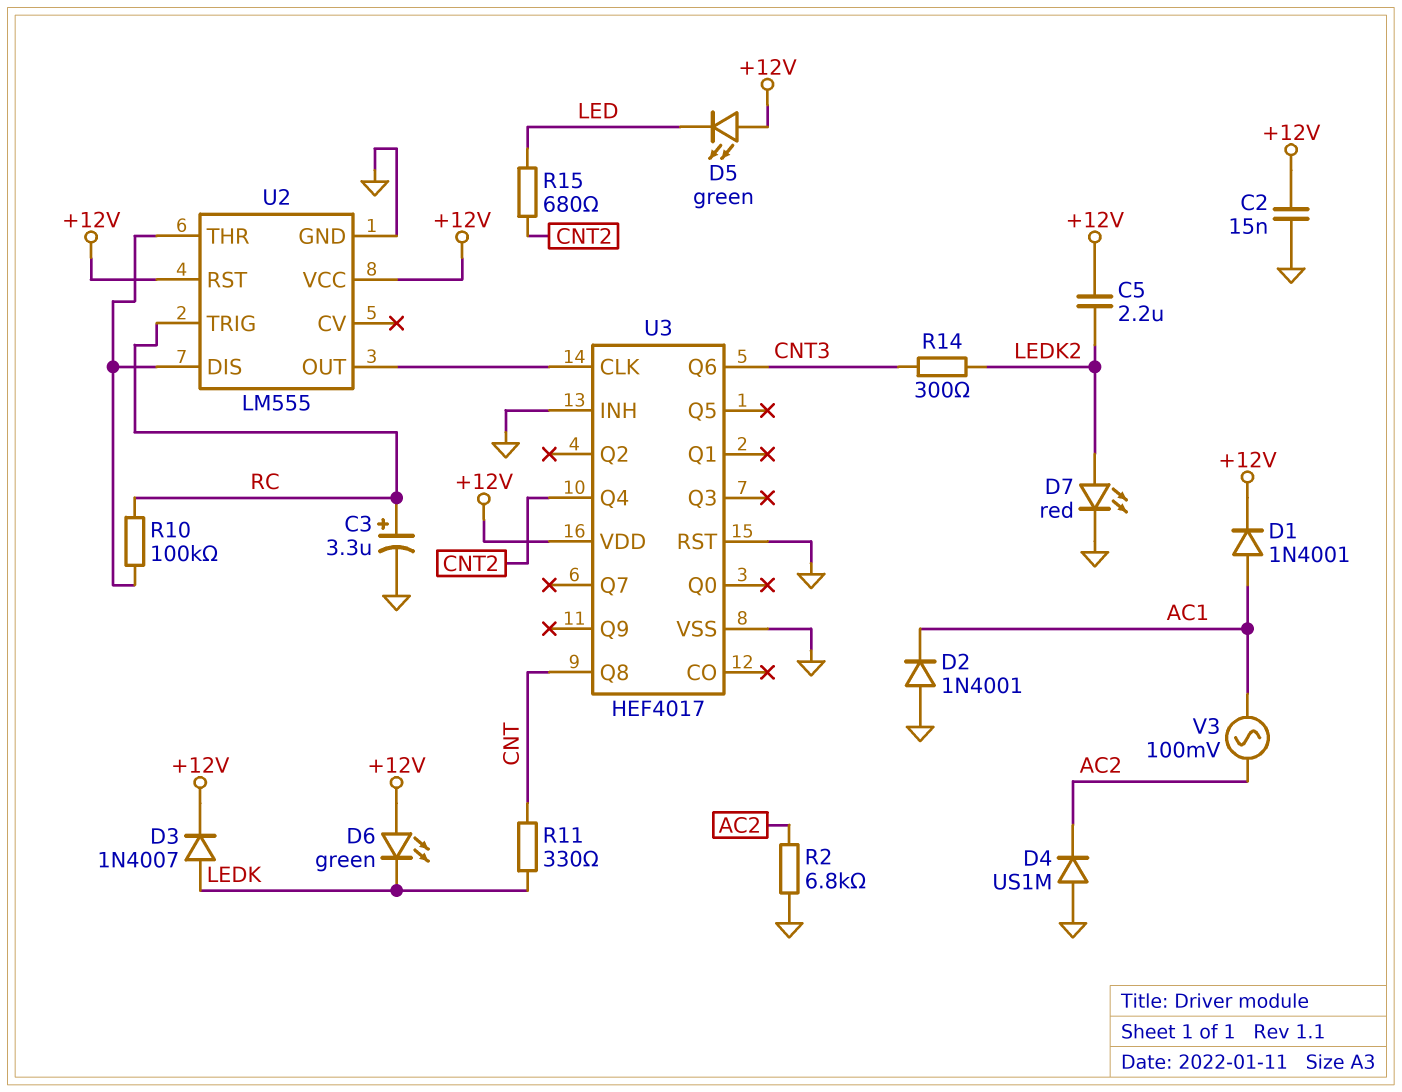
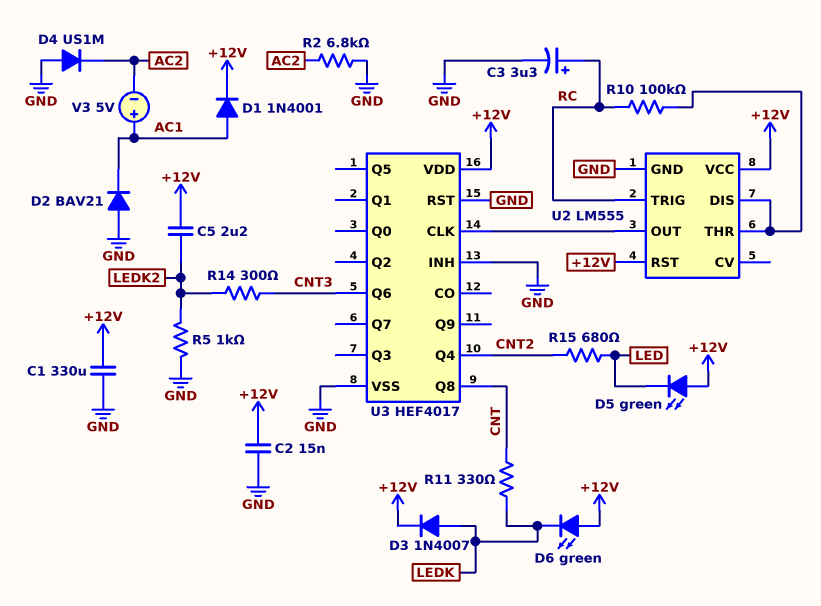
C1: none -> 330uF (+12V, GND)
D2: diode 1N4001 (A GND, K AC1) -> diode BAV21 (A GND, K AC1)
D7: LED red (A LEDK2, K GND) -> none
R5: none -> 1k (GND, LEDK2)
V3: AC 100mV (AC1, AC2) -> 5V (plus AC1, minus AC2)

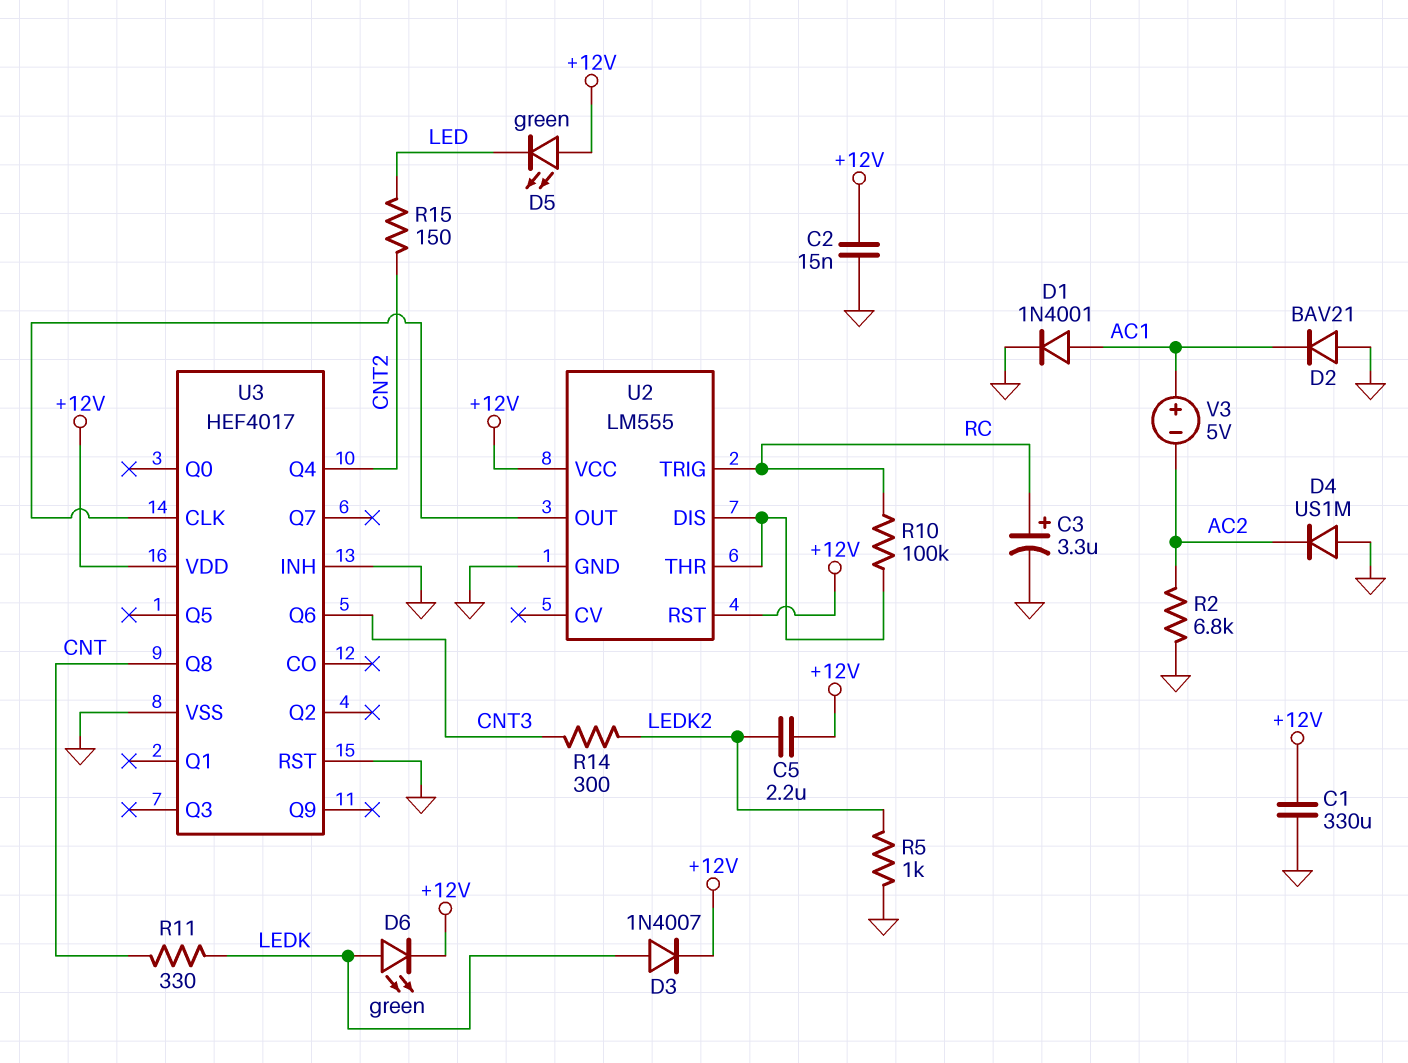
D1: diode 1N4001 (A AC1, K +12V) -> diode 1N4001 (A AC1, K GND)
D6: LED green (A +12V, K LEDK) -> LED green (A LEDK, K +12V)
R15: 680 (CNT2, LED) -> 150 (CNT2, LED)

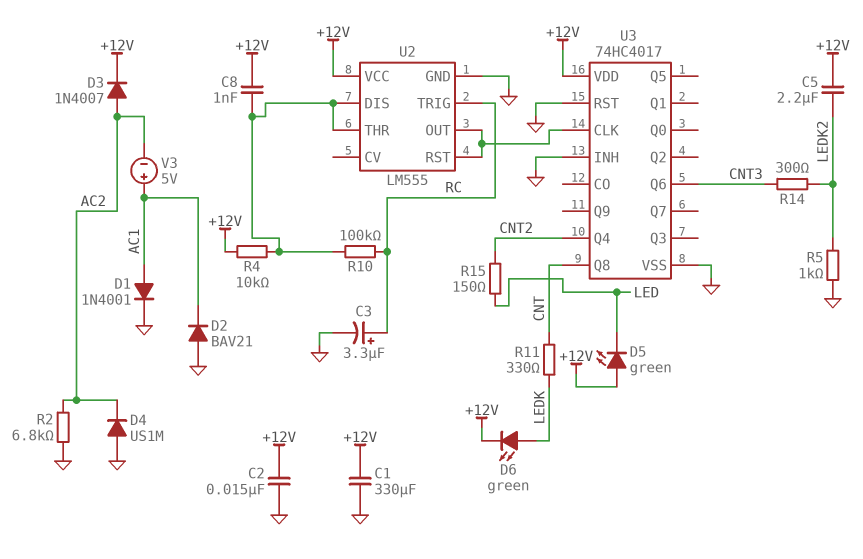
C8: none -> 1nF (+12V, U2/DIS)
D3: diode 1N4007 (A LEDK, K +12V) -> diode 1N4007 (A AC2, K +12V)
R4: none -> 10k (+12V, U2/DIS)
U2 pin RST: +12V -> U2/OUT
U3: HEF4017 -> 74HC4017

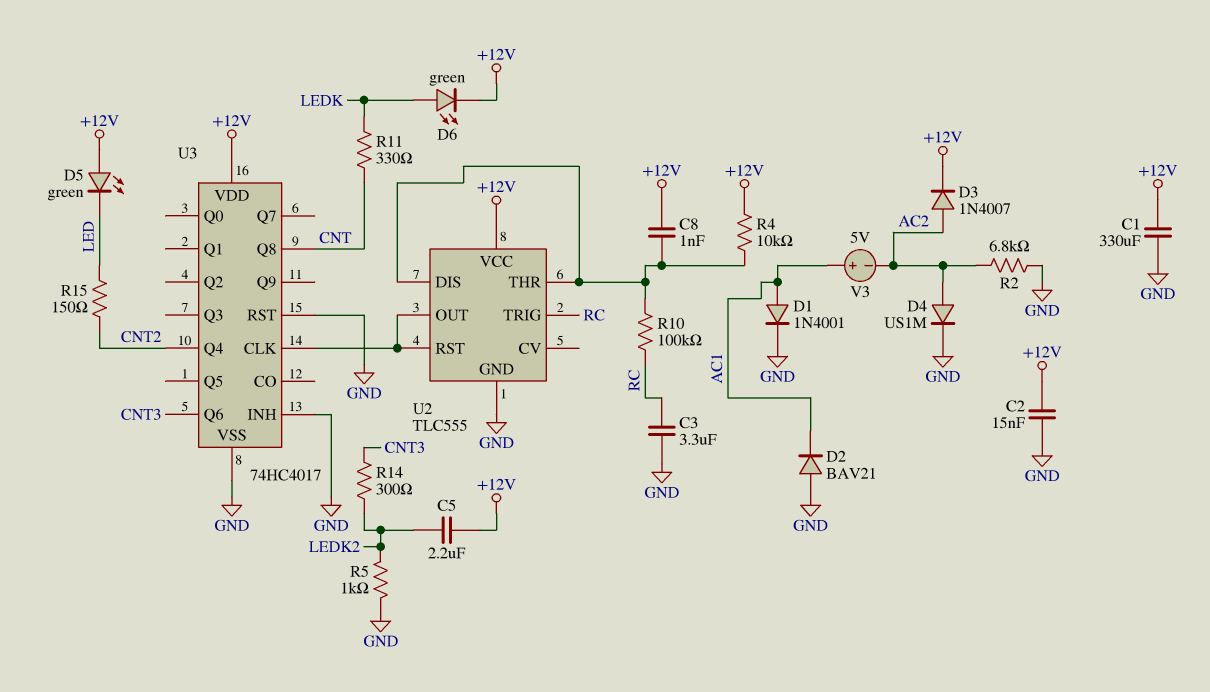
C3: 3.3uF (plus RC, minus GND) -> 3.3uF (GND, RC)
D4: diode US1M (A GND, K AC2) -> diode US1M (A AC2, K GND)
U2: LM555 -> TLC555

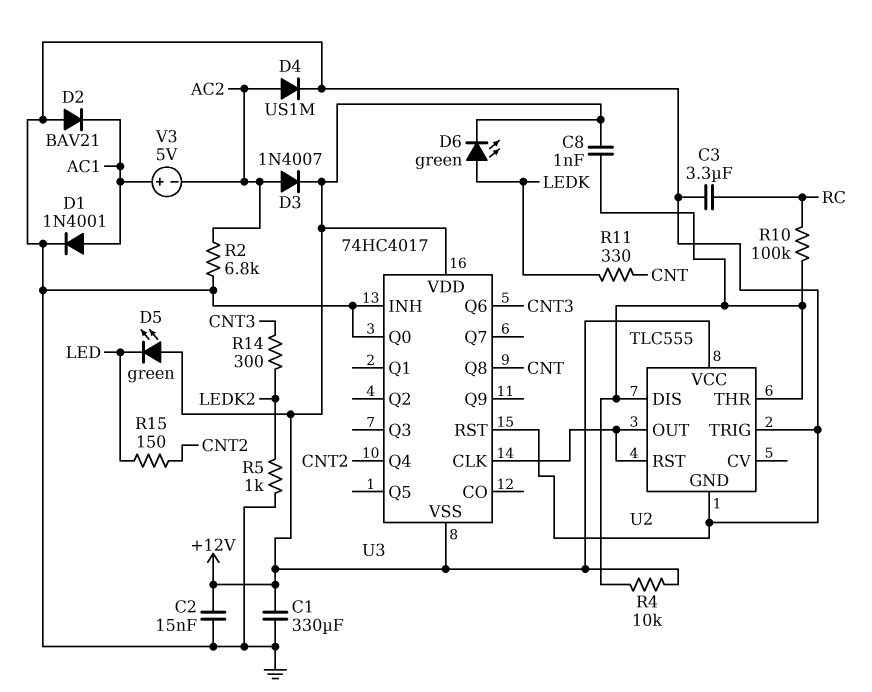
C5: 2.2uF (+12V, LEDK2) -> none
U2 pin TRIG: RC -> GND
U3 pin Q0: none -> GND
U3 pin VSS: GND -> +12V

